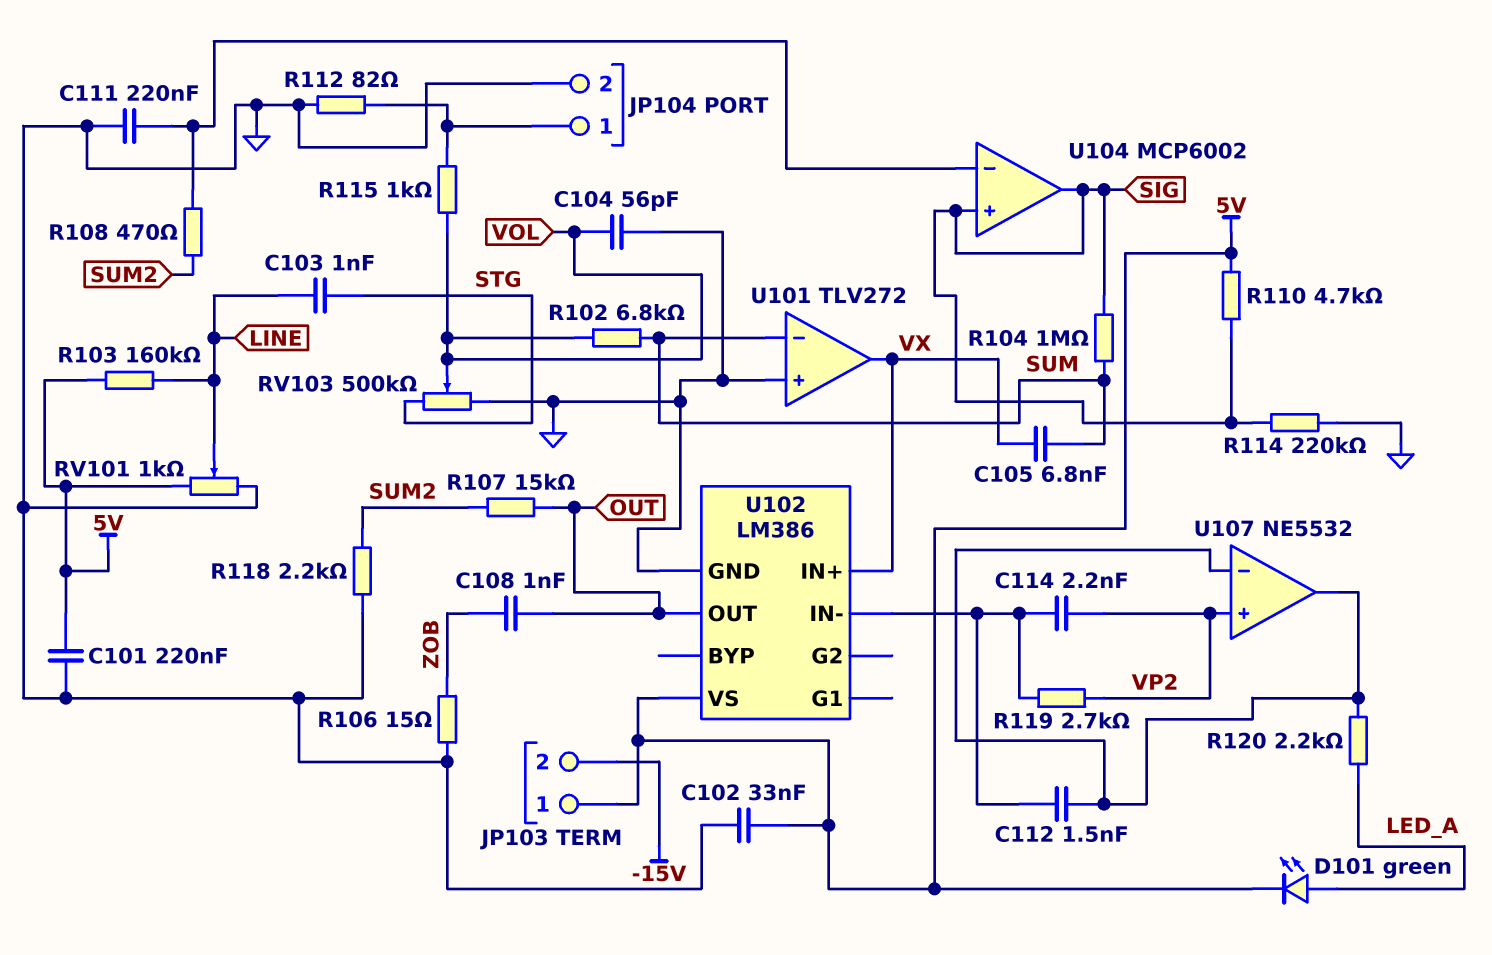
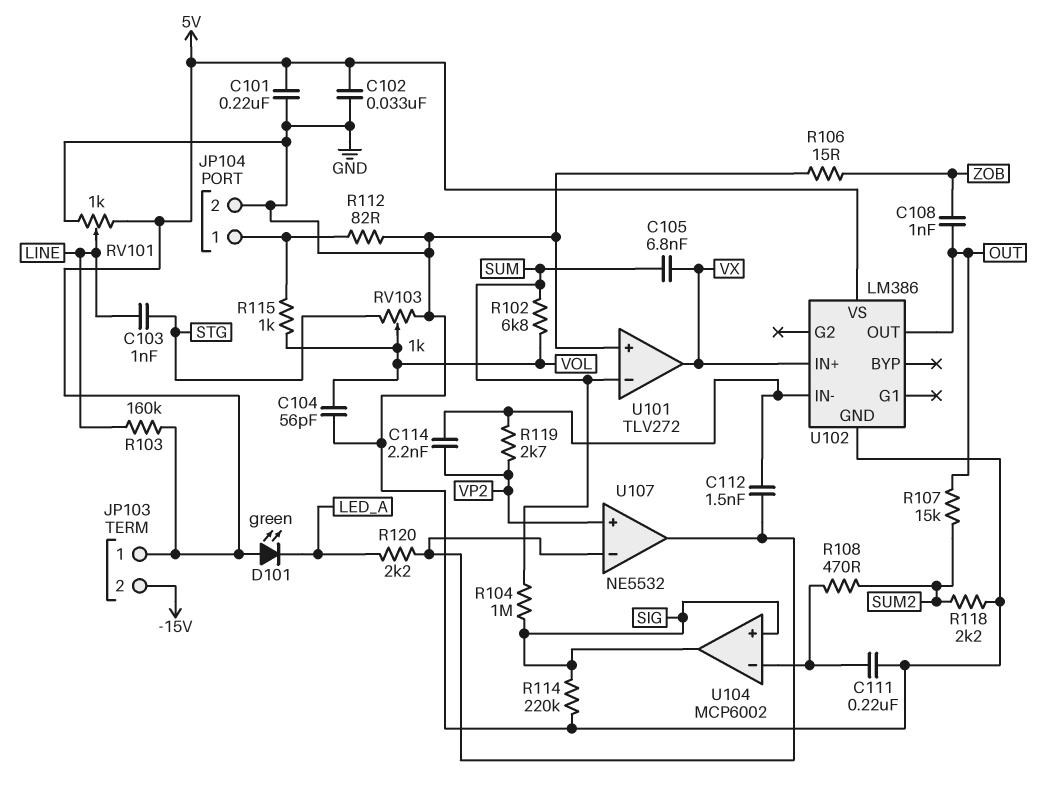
D101: LED green (A LED_A, K 5V) -> LED green (A 5V, K LED_A)
R110: 4.7k (5V, SIG) -> none
RV103: 500k (GND, STG, wiper VOL) -> 1k (GND, STG, wiper VOL)

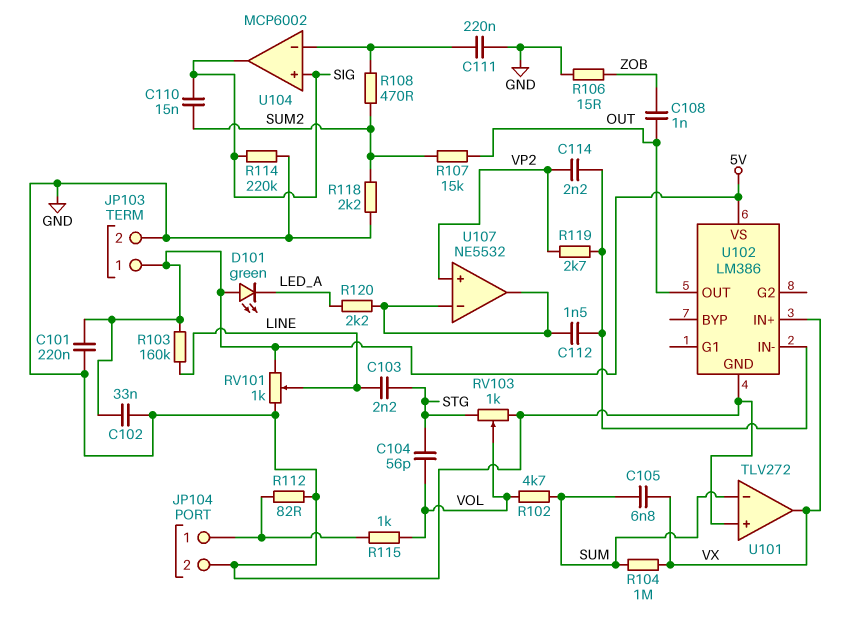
C103: 1nF (LINE, STG) -> 2.2nF (LINE, STG)
C104: 56pF (GND, VOL) -> 56pF (STG, VOL)
C110: none -> 15nF (SIG, SUM2)
JP103 pin 2: -15V -> GND
R102: 6.8k (SUM, VOL) -> 4.7k (SUM, VOL)
R104: 1M (SIG, SUM) -> 1M (SUM, VX)

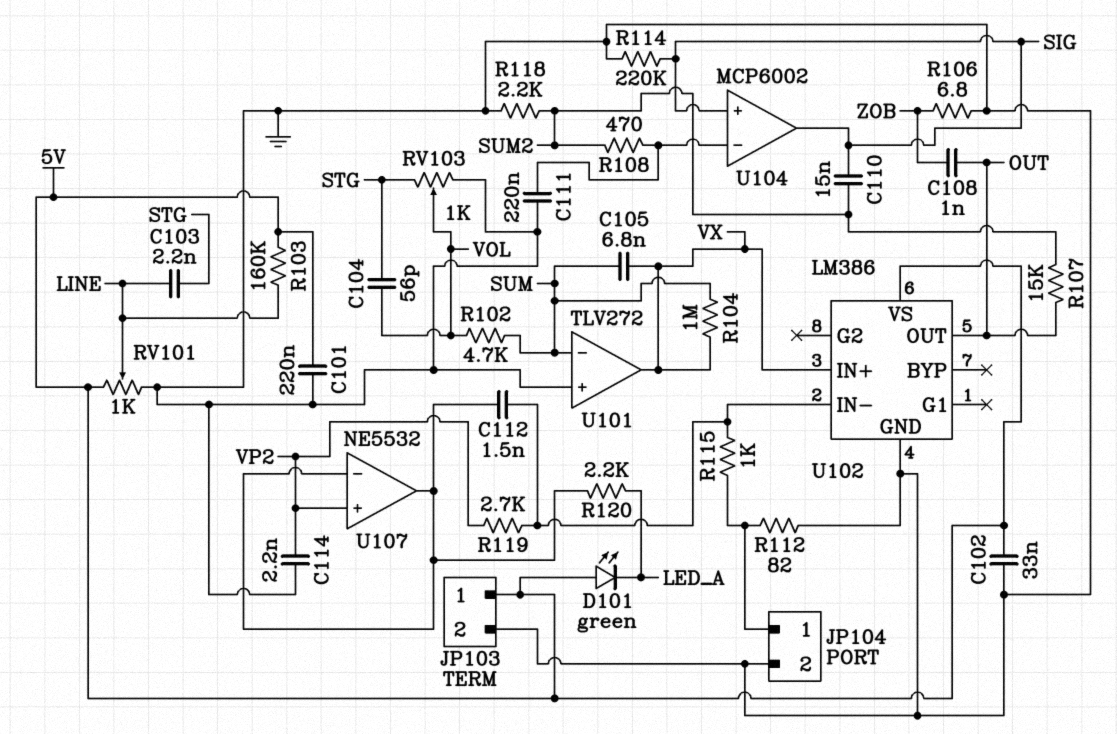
C114: 2.2nF (U102/IN-, VP2) -> 2.2nF (GND, VP2)
R106: 15 (GND, ZOB) -> 6.8 (GND, ZOB)
R115: 1k (JP104/1, VOL) -> 1k (JP104/1, U102/IN-)

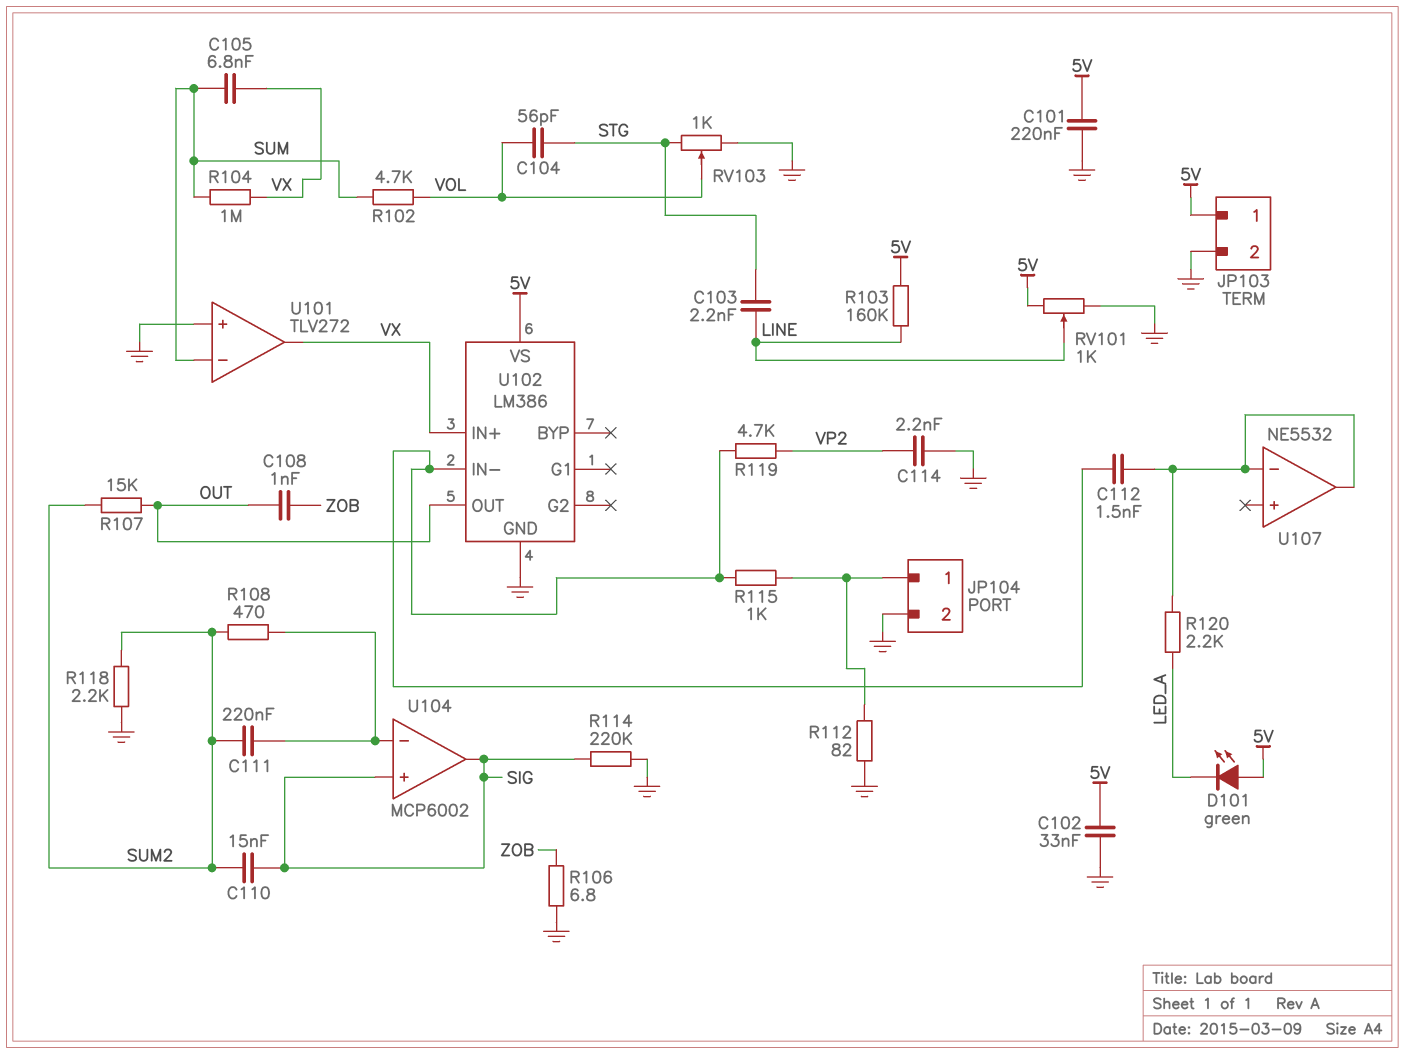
C111: 220nF (GND, U104/in-) -> 220nF (SUM2, U104/in-)
R119: 2.7k (U102/IN-, VP2) -> 4.7k (U102/IN-, VP2)
U107 pin in+: VP2 -> none

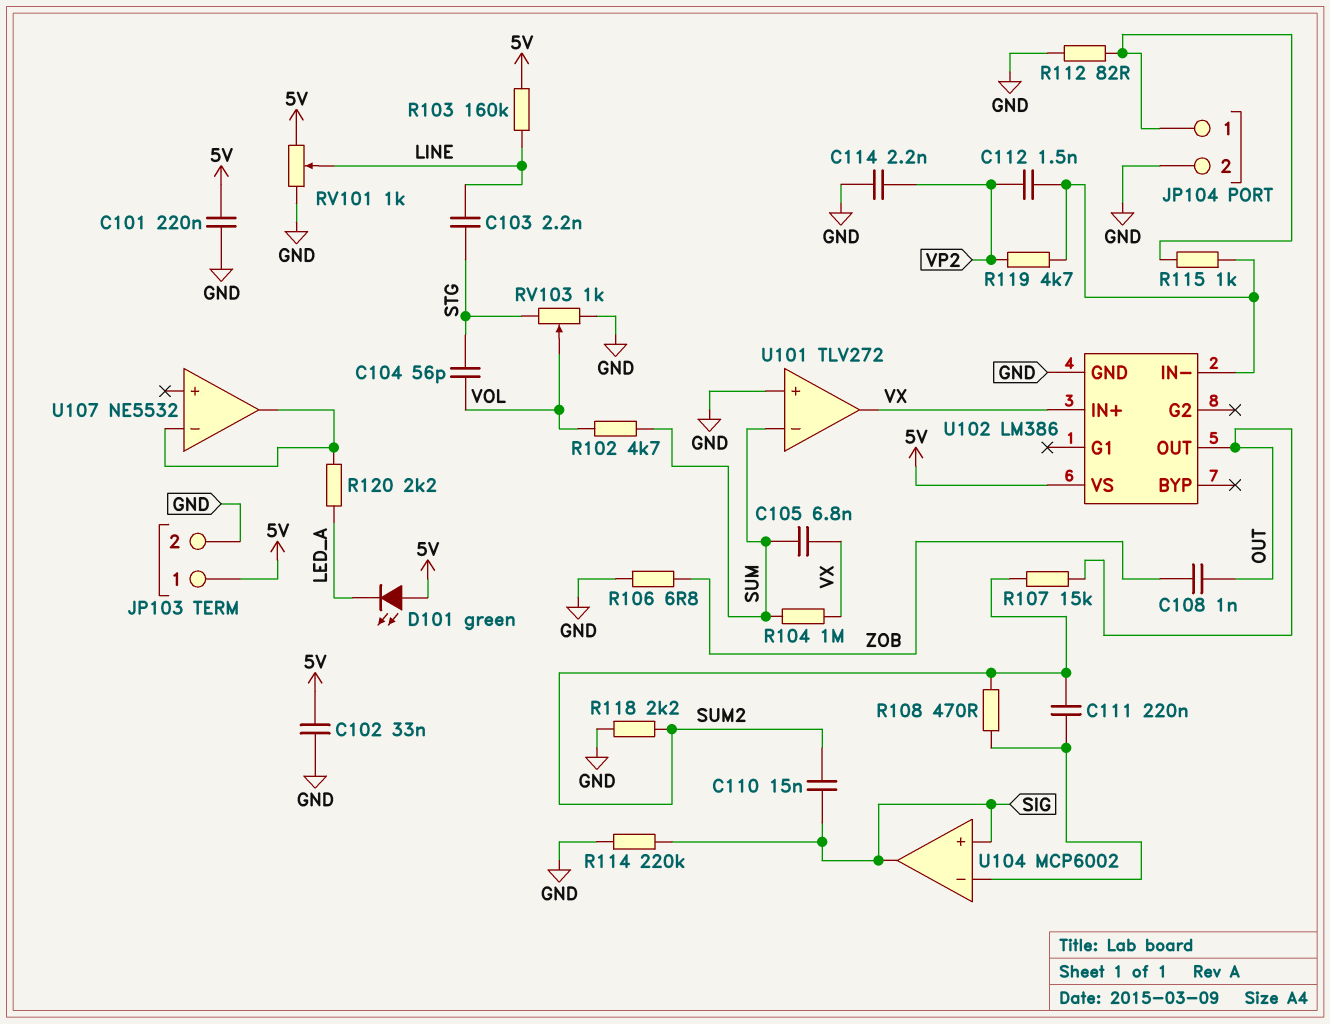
C112: 1.5nF (U102/IN-, U107/in-) -> 1.5nF (U102/IN-, VP2)

